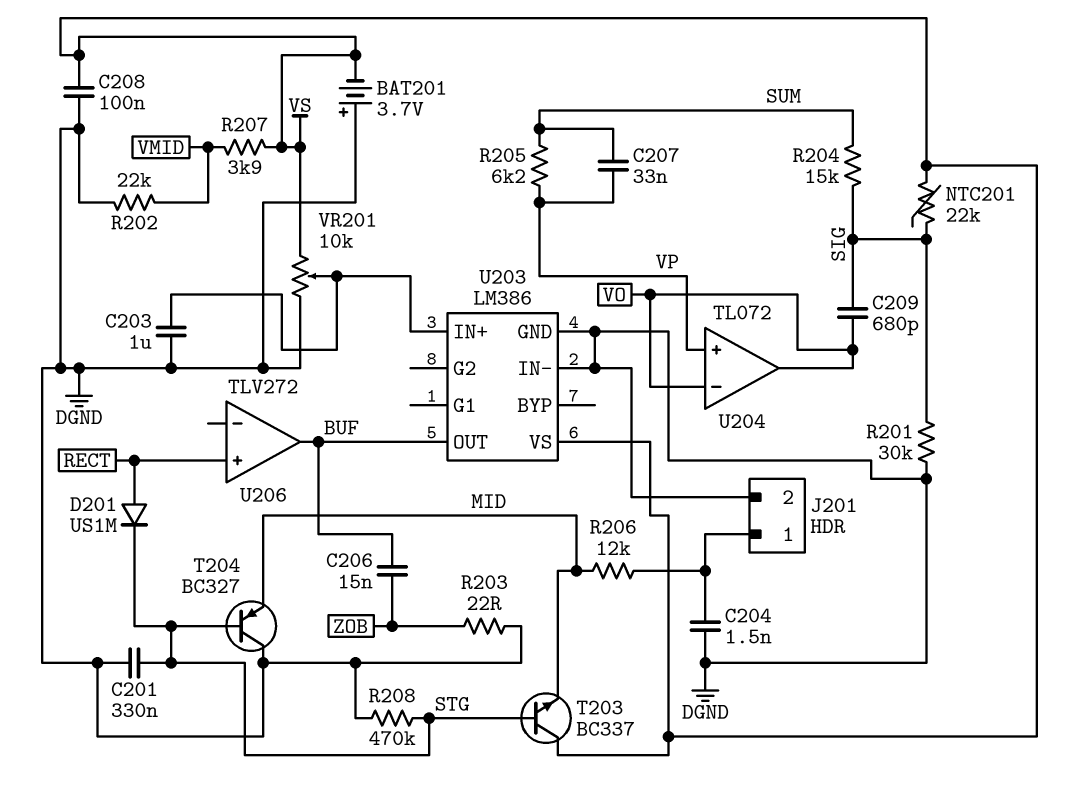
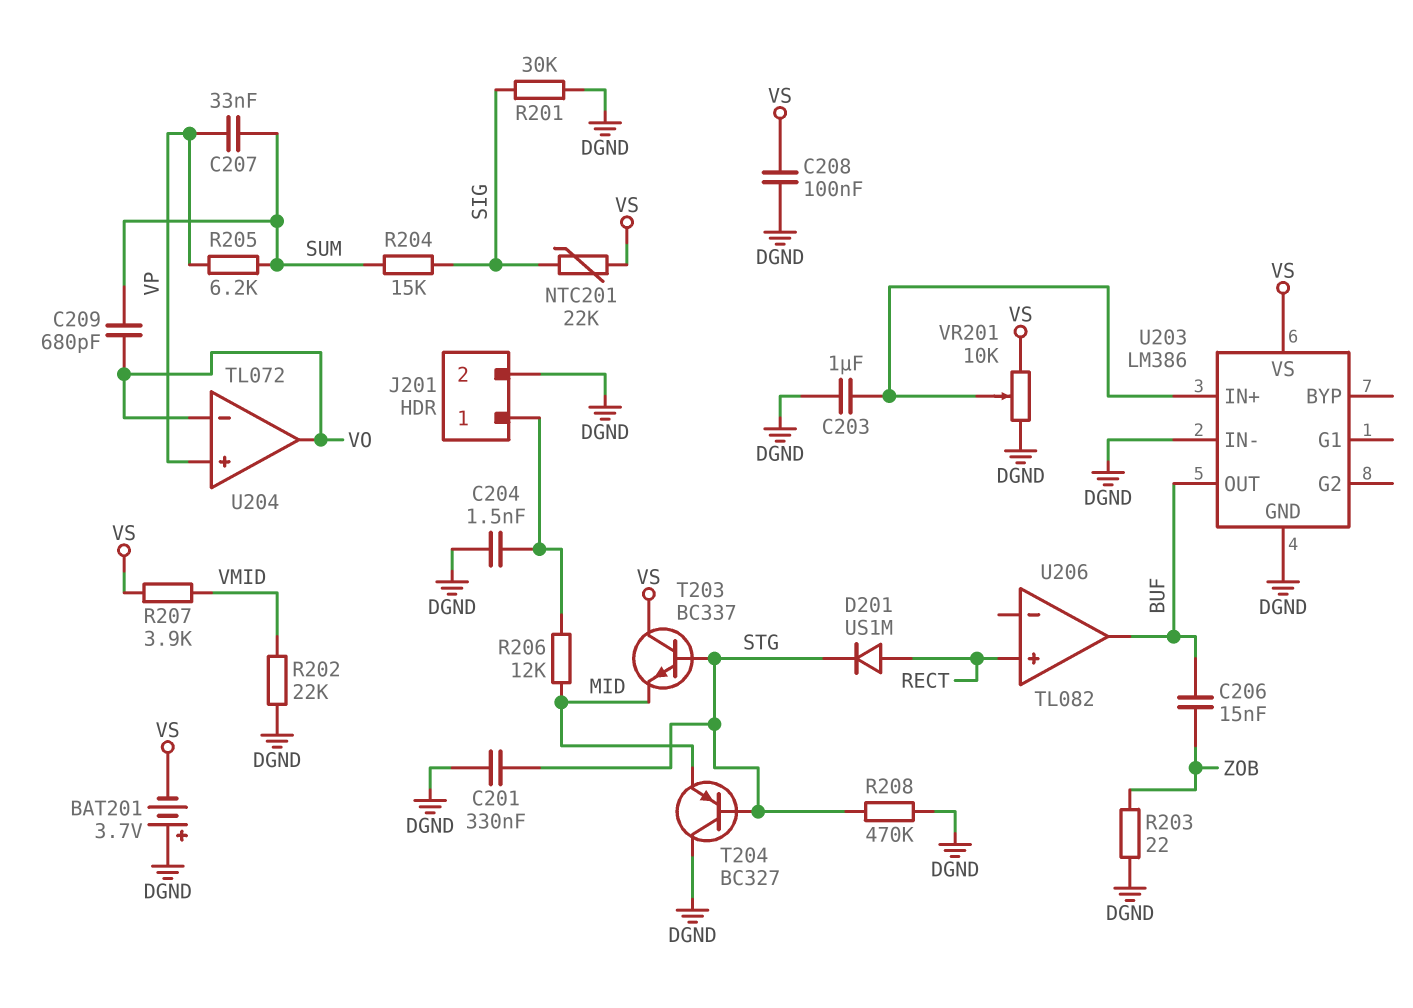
C209: 680pF (SIG, VO) -> 680pF (SUM, VO)
U206: TLV272 -> TL082

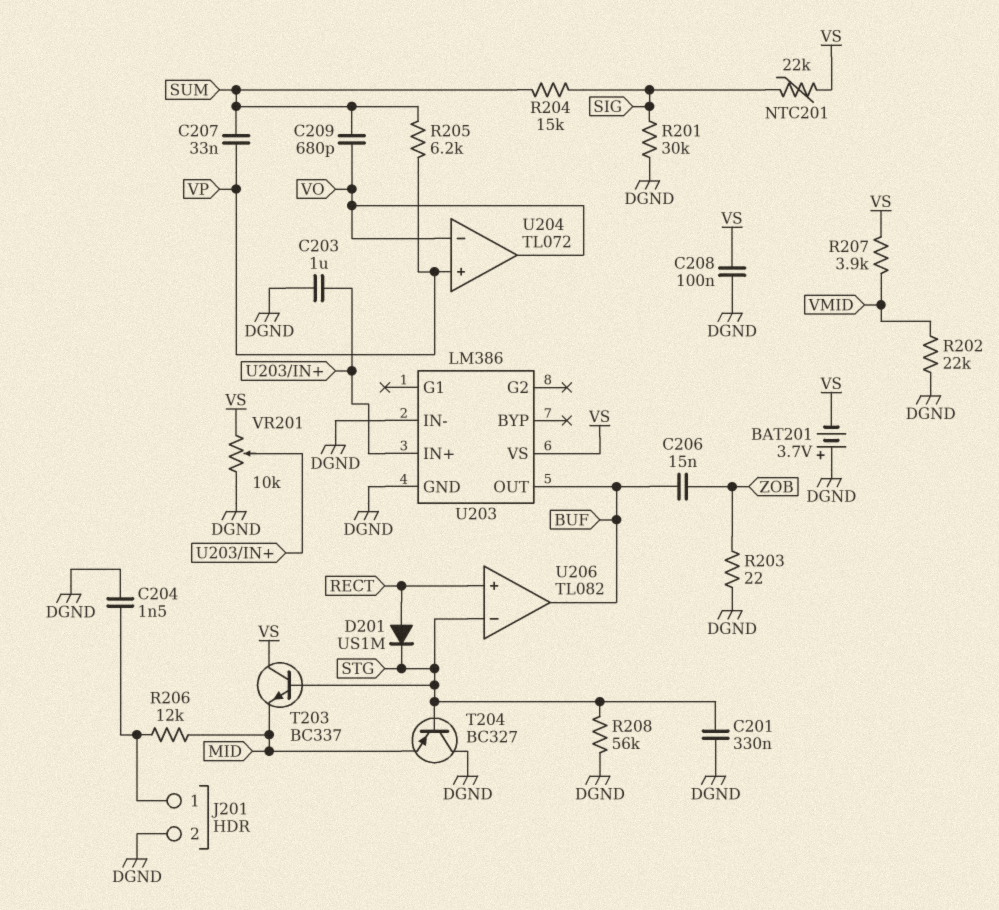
R208: 470k (DGND, STG) -> 56k (DGND, STG)
U206 pin in-: none -> STG

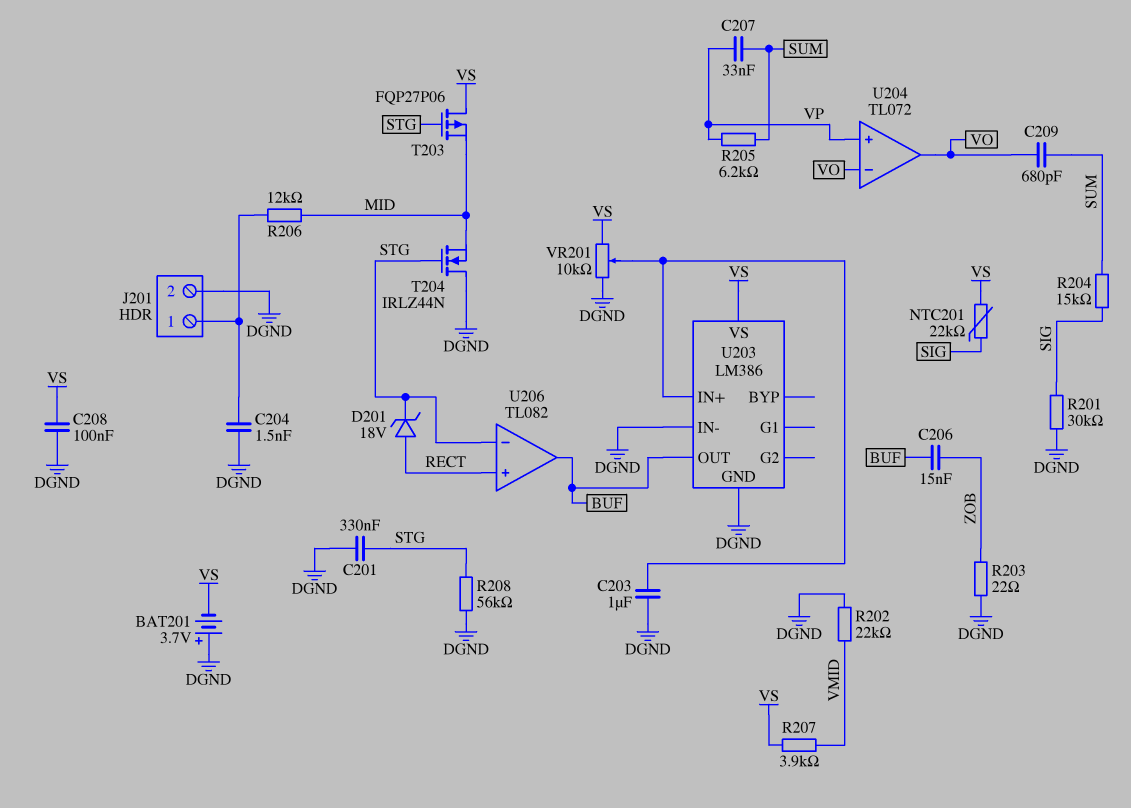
D201: diode US1M (A RECT, K STG) -> zener 18V (A RECT, K STG)
T203: NPN BC337 (B STG, C VS, E MID) -> PMOS FQP27P06 (G STG, D VS, S MID)
T204: PNP BC327 (B STG, C DGND, E MID) -> NMOS IRLZ44N (G STG, D DGND, S MID)

